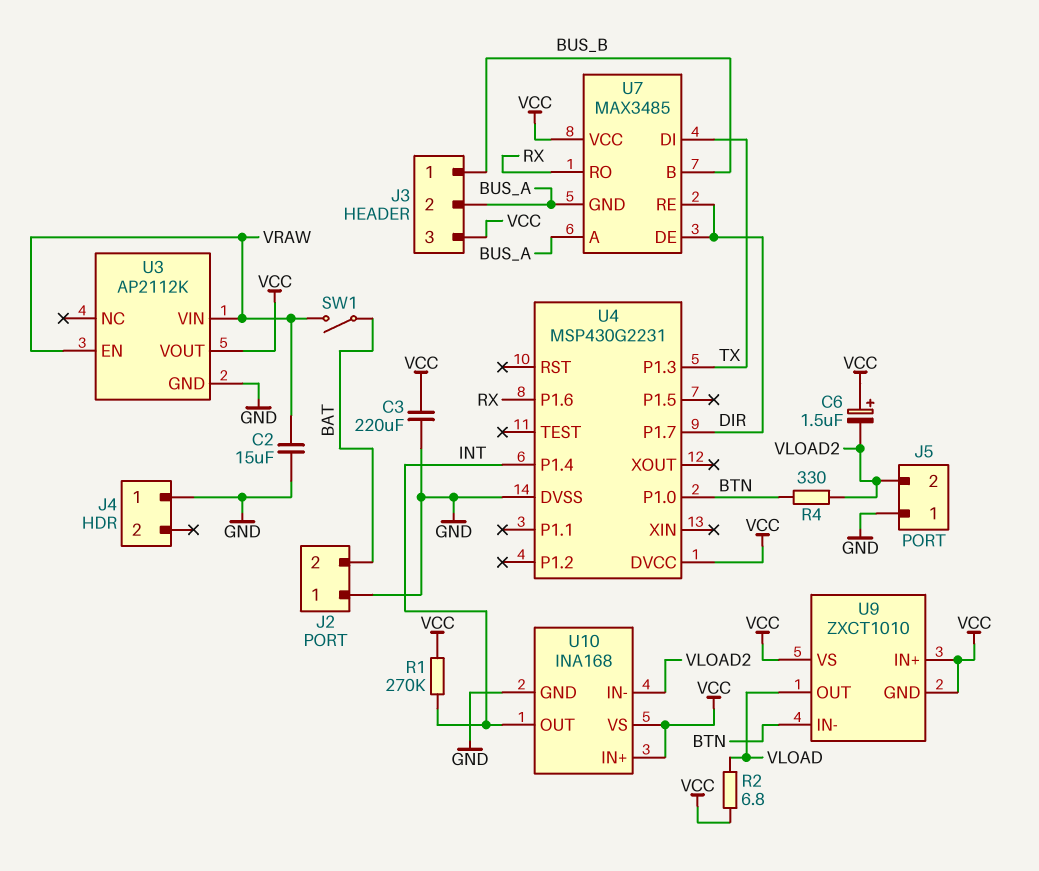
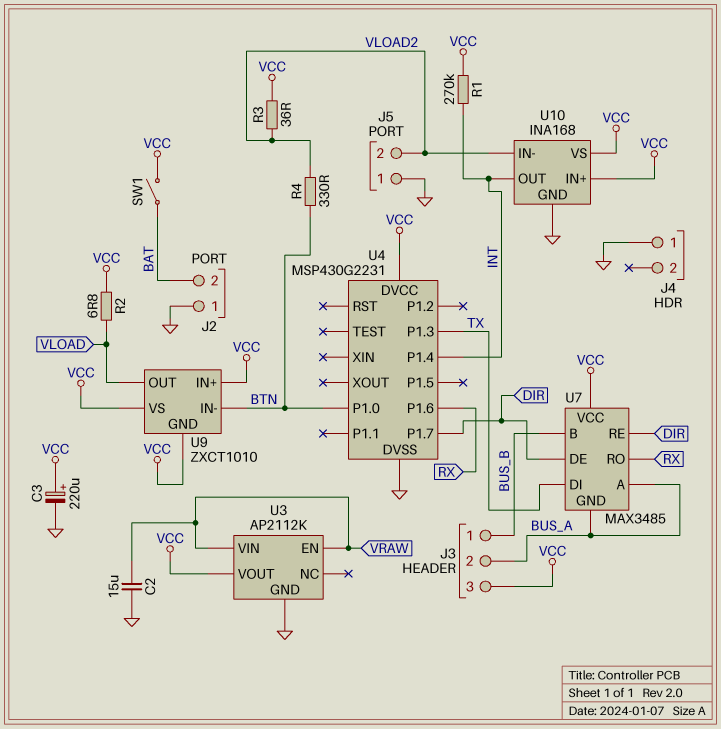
C3: 220uF (GND, VCC) -> 220uF (plus VCC, minus GND)
C6: 1.5uF (plus VCC, minus VLOAD2) -> none
R3: none -> 36 (VCC, VLOAD2)
SW1: switch (BAT, VRAW) -> switch (BAT, VCC)

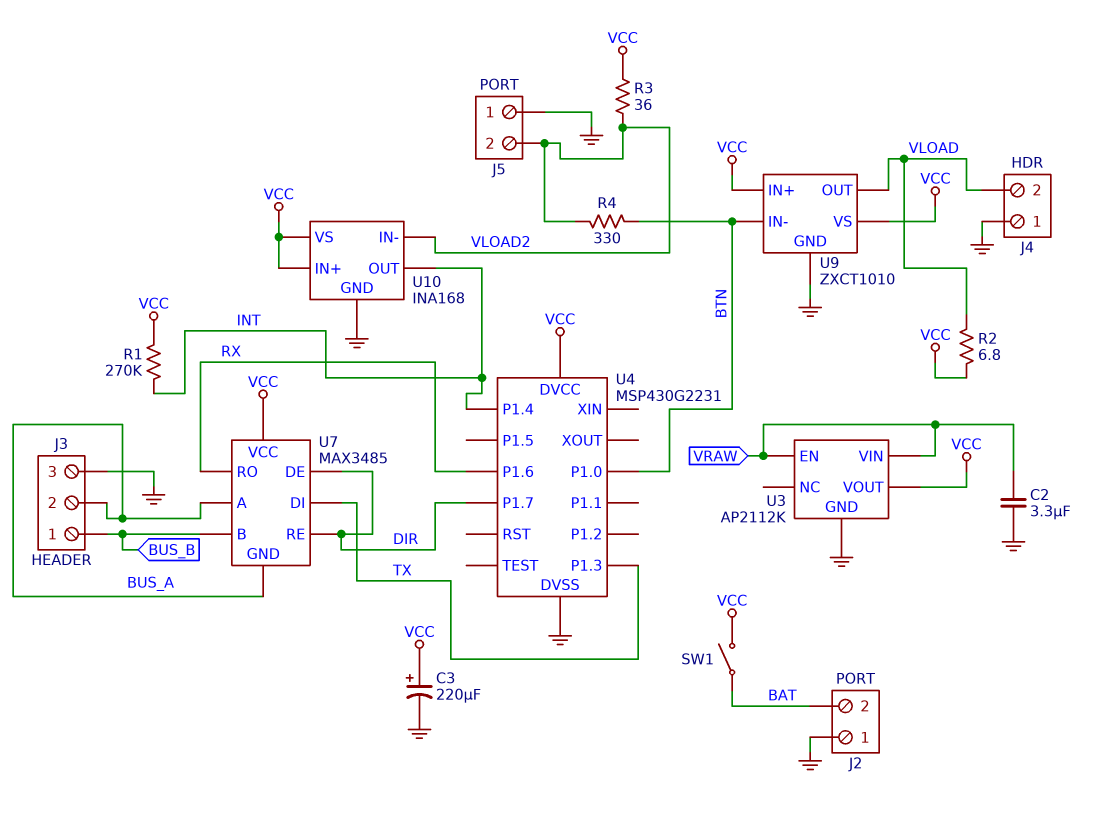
C2: 15uF (GND, VRAW) -> 3.3uF (GND, VRAW)
J3 pin 3: VCC -> GND
J4 pin 2: none -> VLOAD
U9 pin GND: VCC -> GND

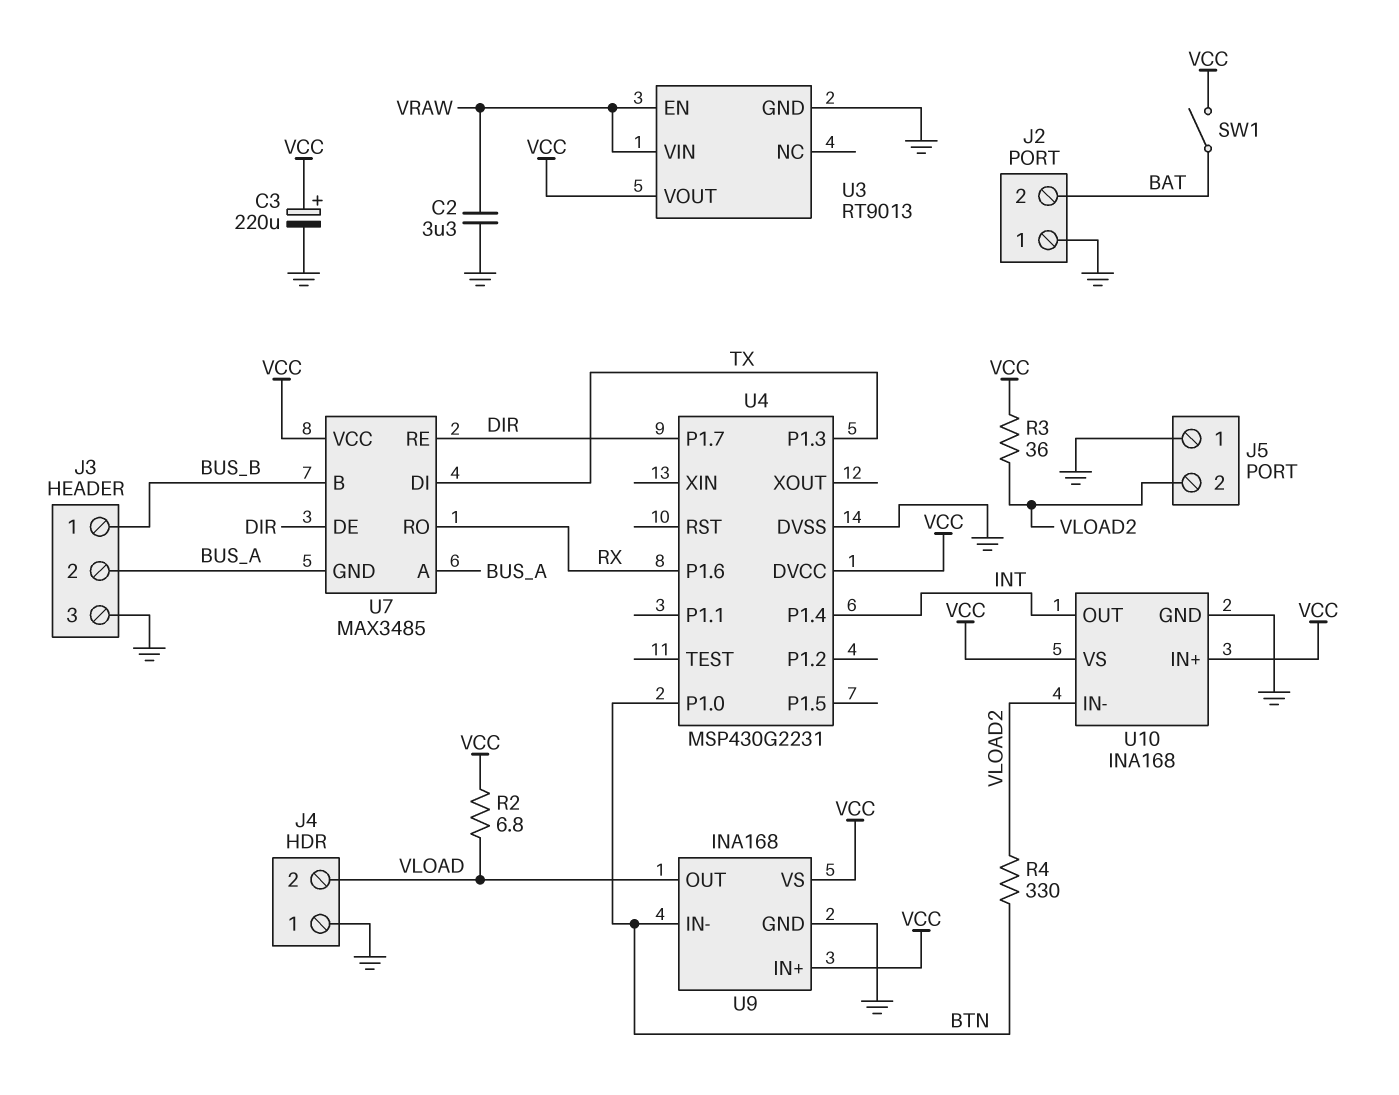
R1: 270k (INT, VCC) -> none
U3: AP2112K -> RT9013
U9: ZXCT1010 -> INA168

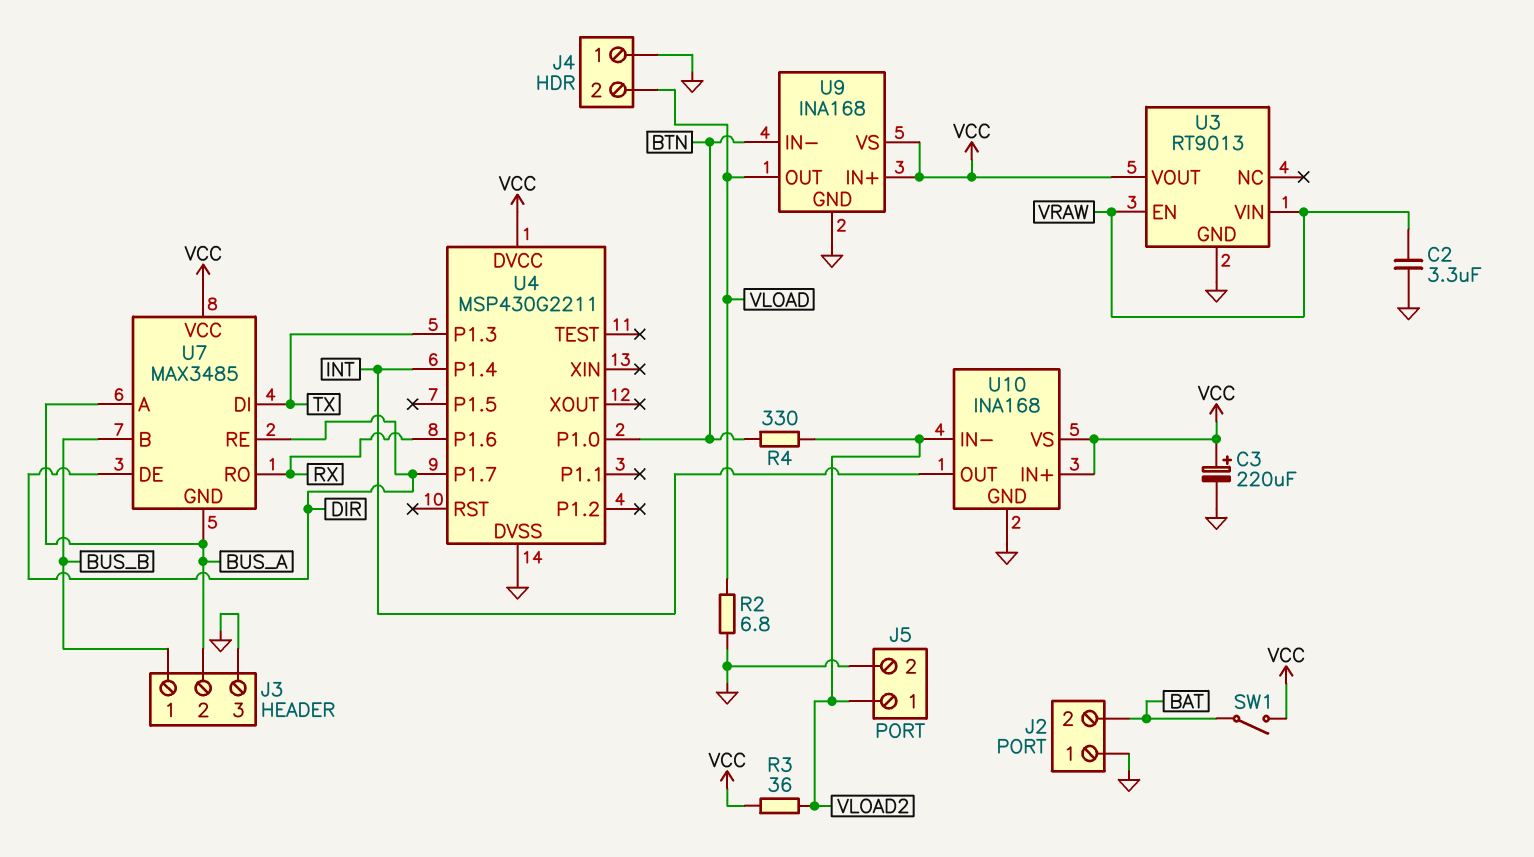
J5 pin 1: GND -> VLOAD2
J5 pin 2: VLOAD2 -> GND
R2: 6.8 (VCC, VLOAD) -> 6.8 (GND, VLOAD)
U4: MSP430G2231 -> MSP430G2211

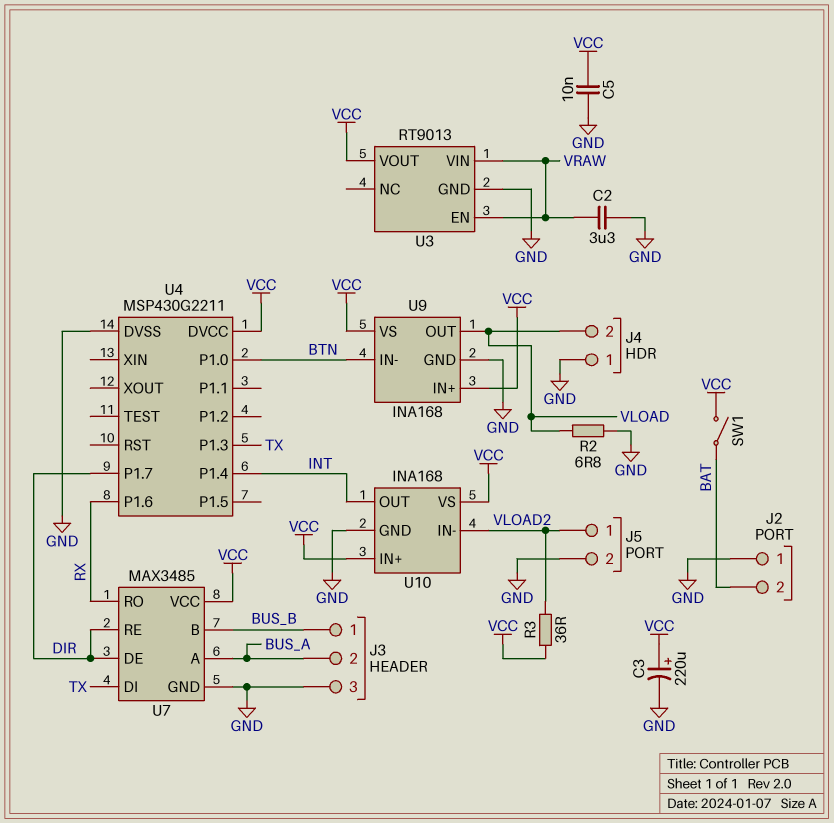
C5: none -> 10nF (GND, VCC)
R4: 330 (BTN, VLOAD2) -> none
U7 pin GND: BUS_A -> GND

